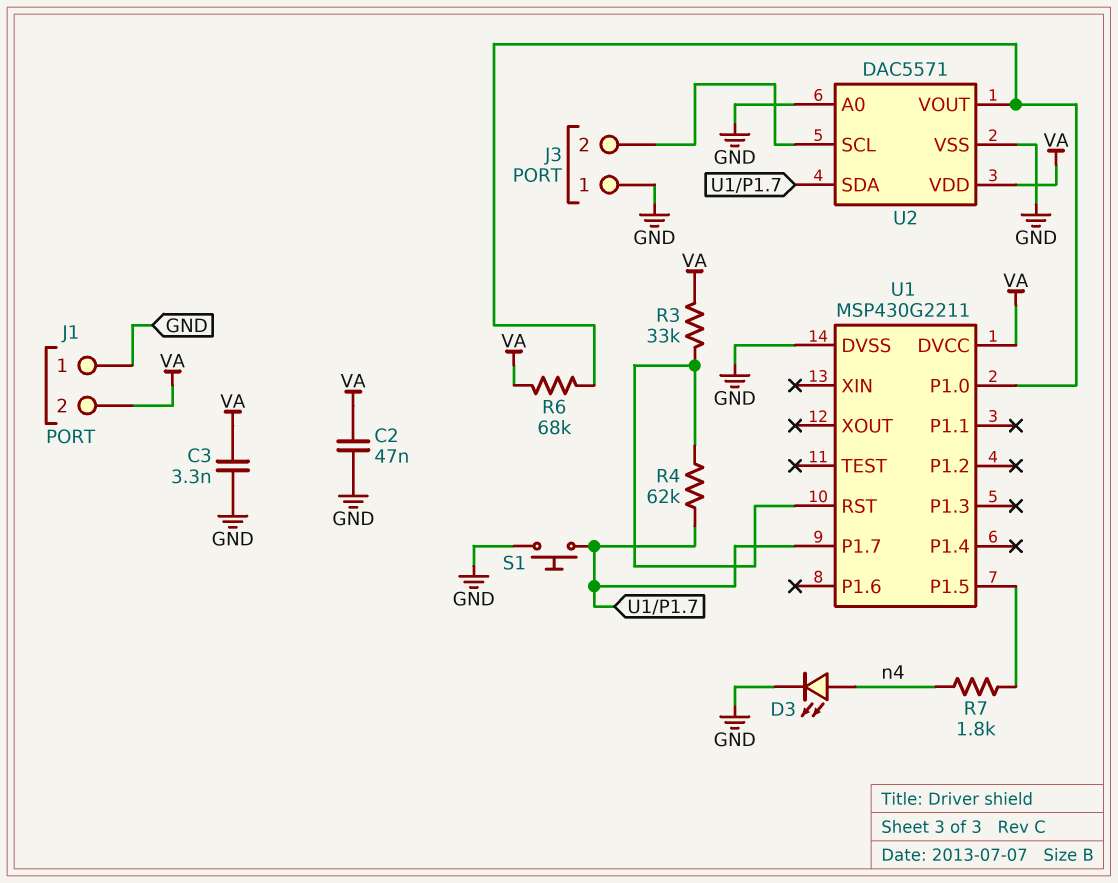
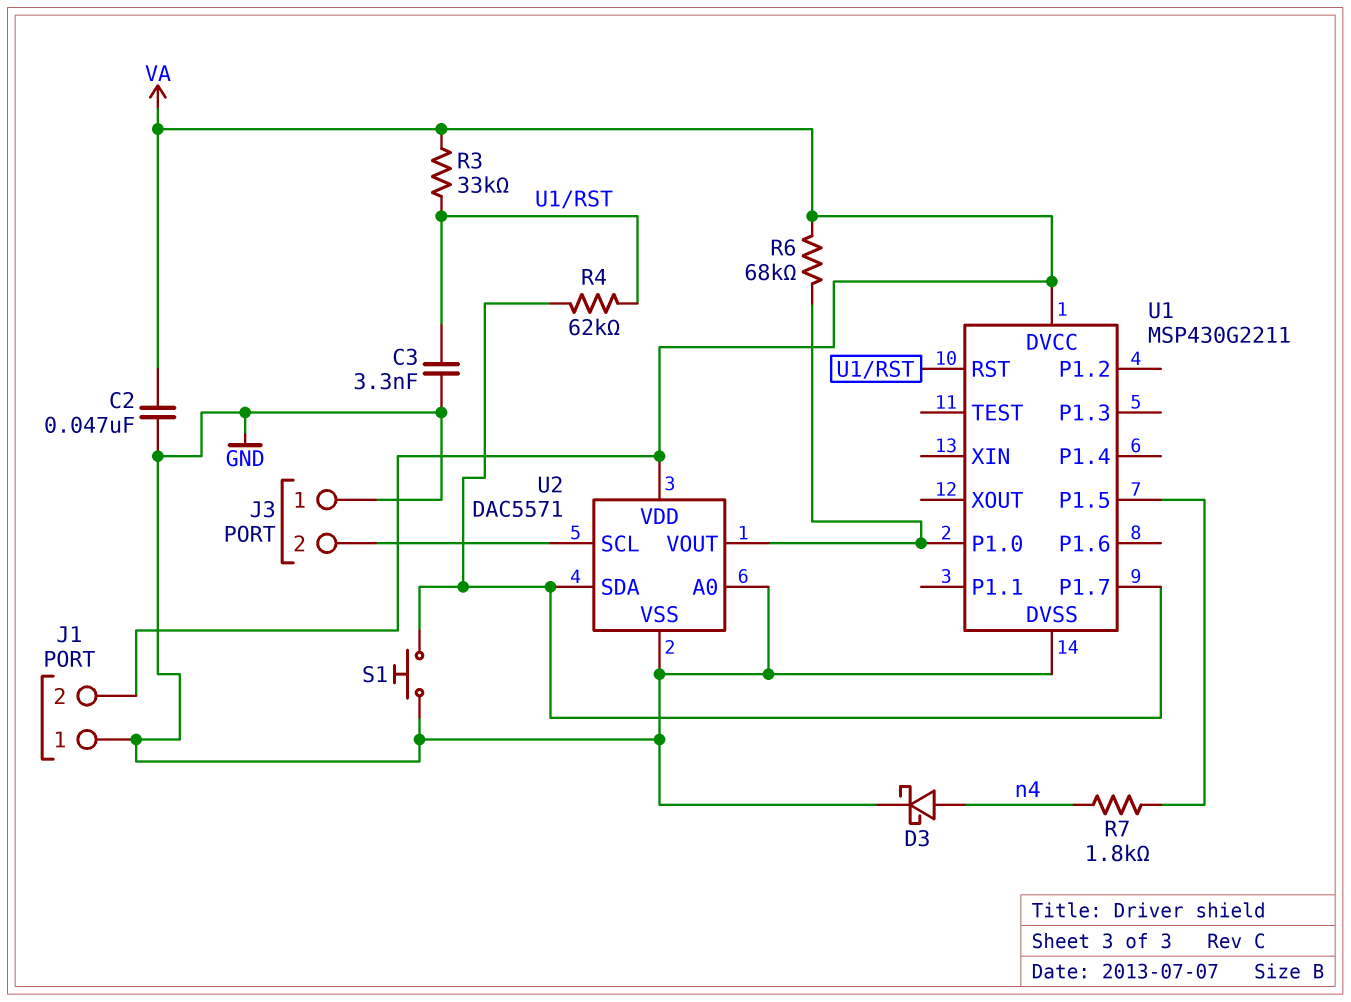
C3: 3.3nF (GND, VA) -> 3.3nF (GND, U1/RST)
D3: LED (A n4, K GND) -> schottky (A n4, K GND)

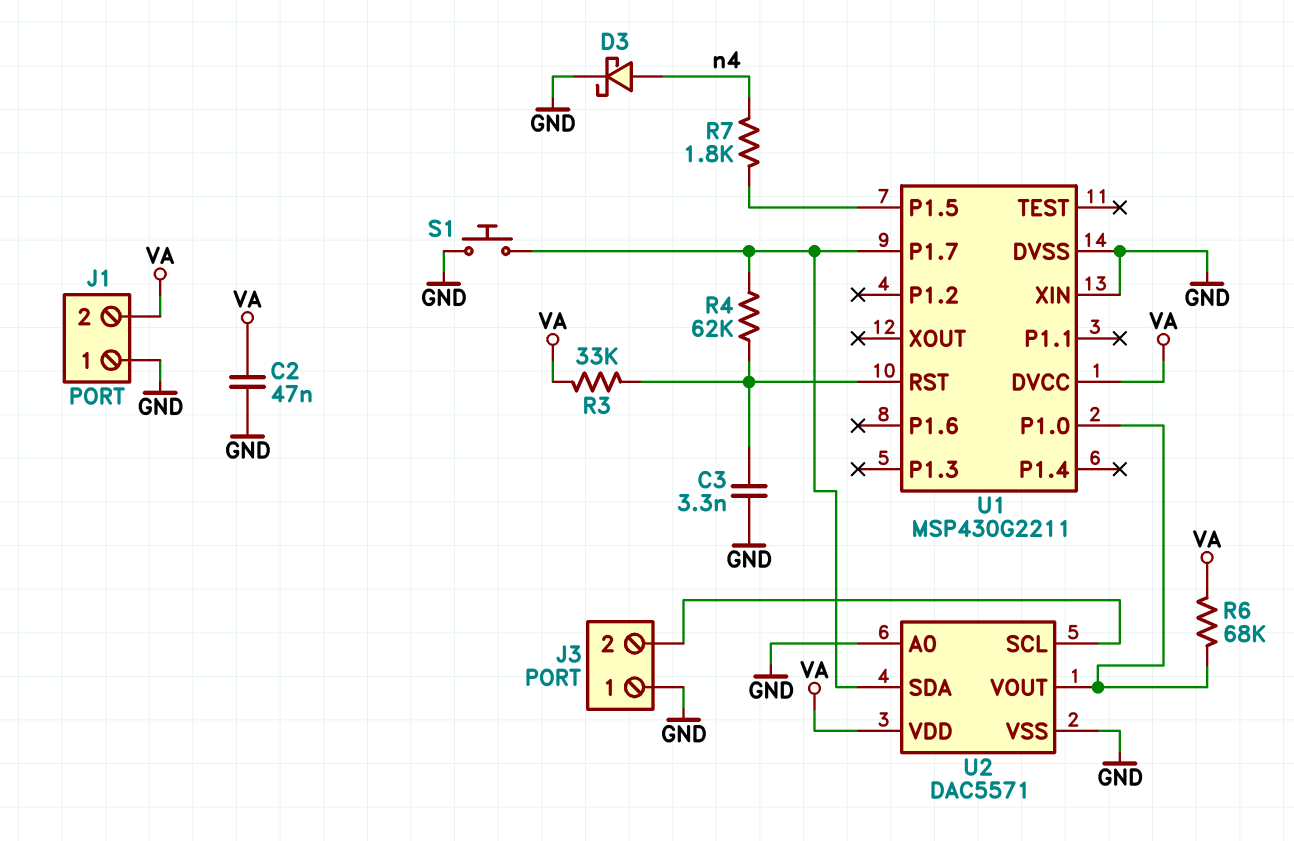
U1 pin XIN: none -> GND

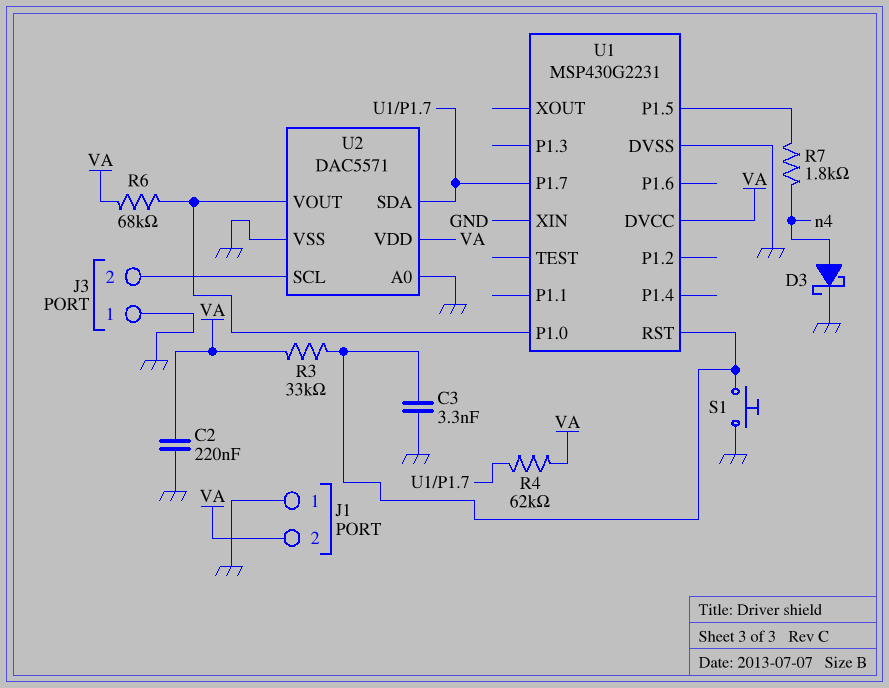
C2: 47nF (GND, VA) -> 220nF (GND, VA)
R4: 62k (U1/P1.7, U1/RST) -> 62k (U1/P1.7, VA)
S1: button (GND, U1/P1.7) -> button (GND, U1/RST)
U1: MSP430G2211 -> MSP430G2231

